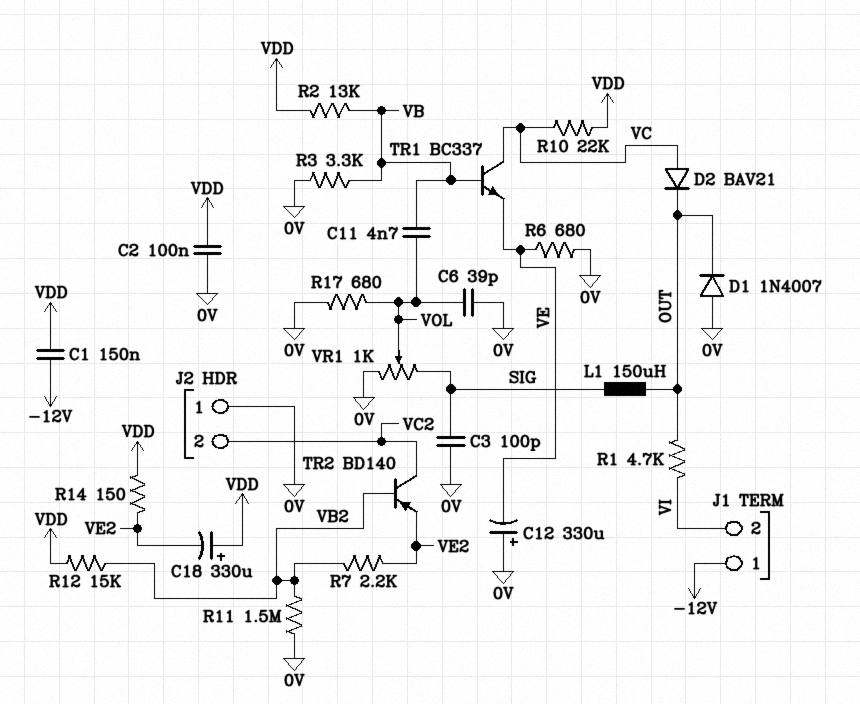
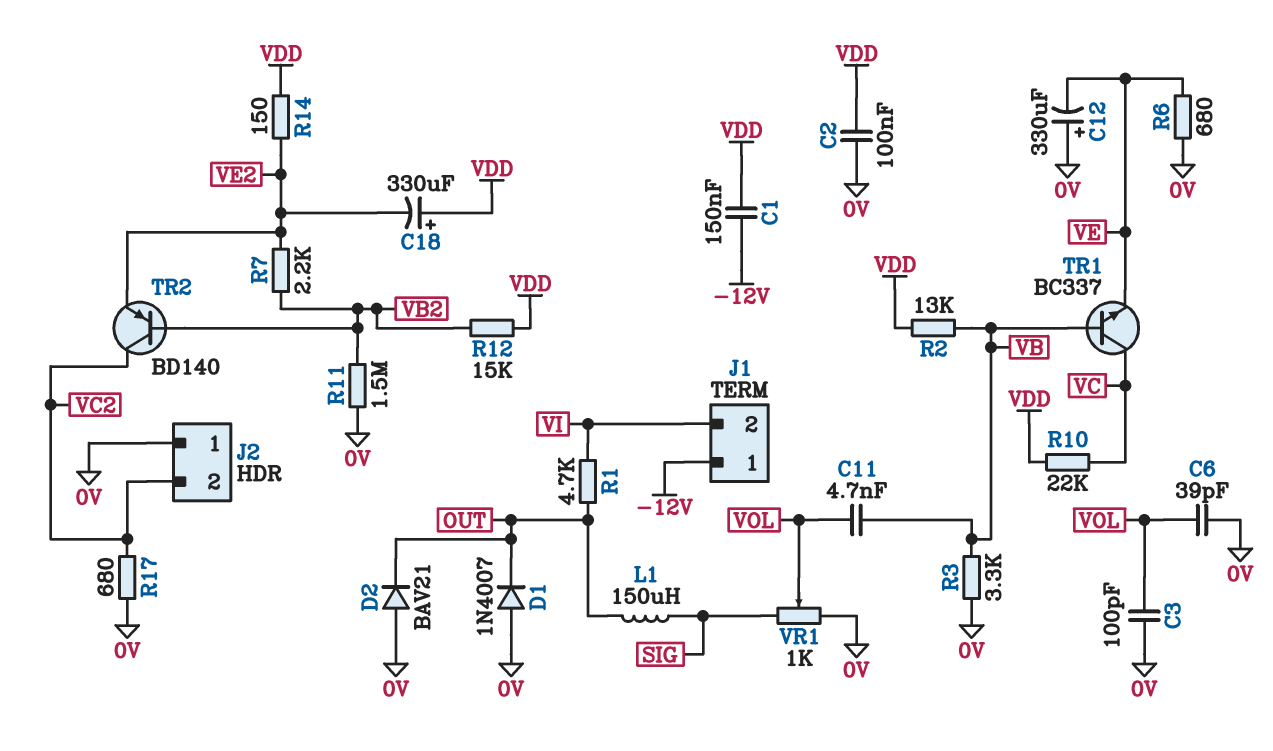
C3: 100pF (0V, SIG) -> 100pF (0V, VOL)
D2: diode BAV21 (A VC, K OUT) -> diode BAV21 (A 0V, K OUT)
R17: 680 (0V, VOL) -> 680 (0V, VC2)

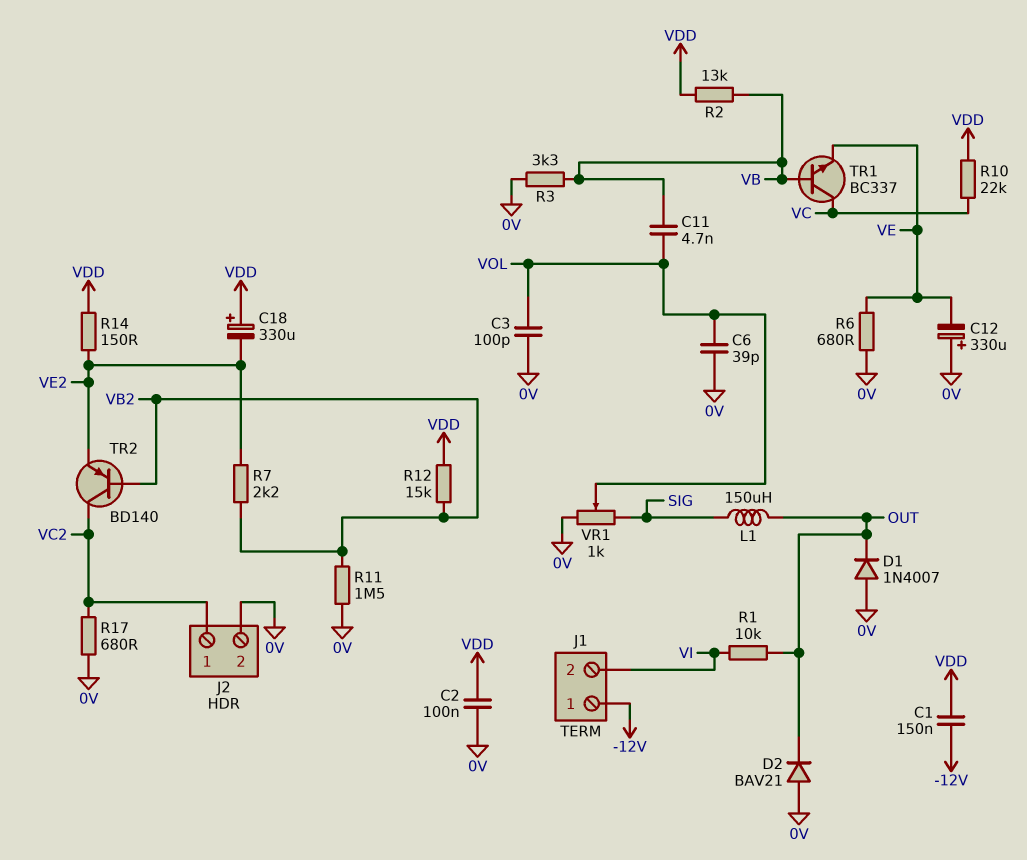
J2 pin 1: 0V -> VC2
J2 pin 2: VC2 -> 0V
R1: 4.7k (OUT, VI) -> 10k (OUT, VI)

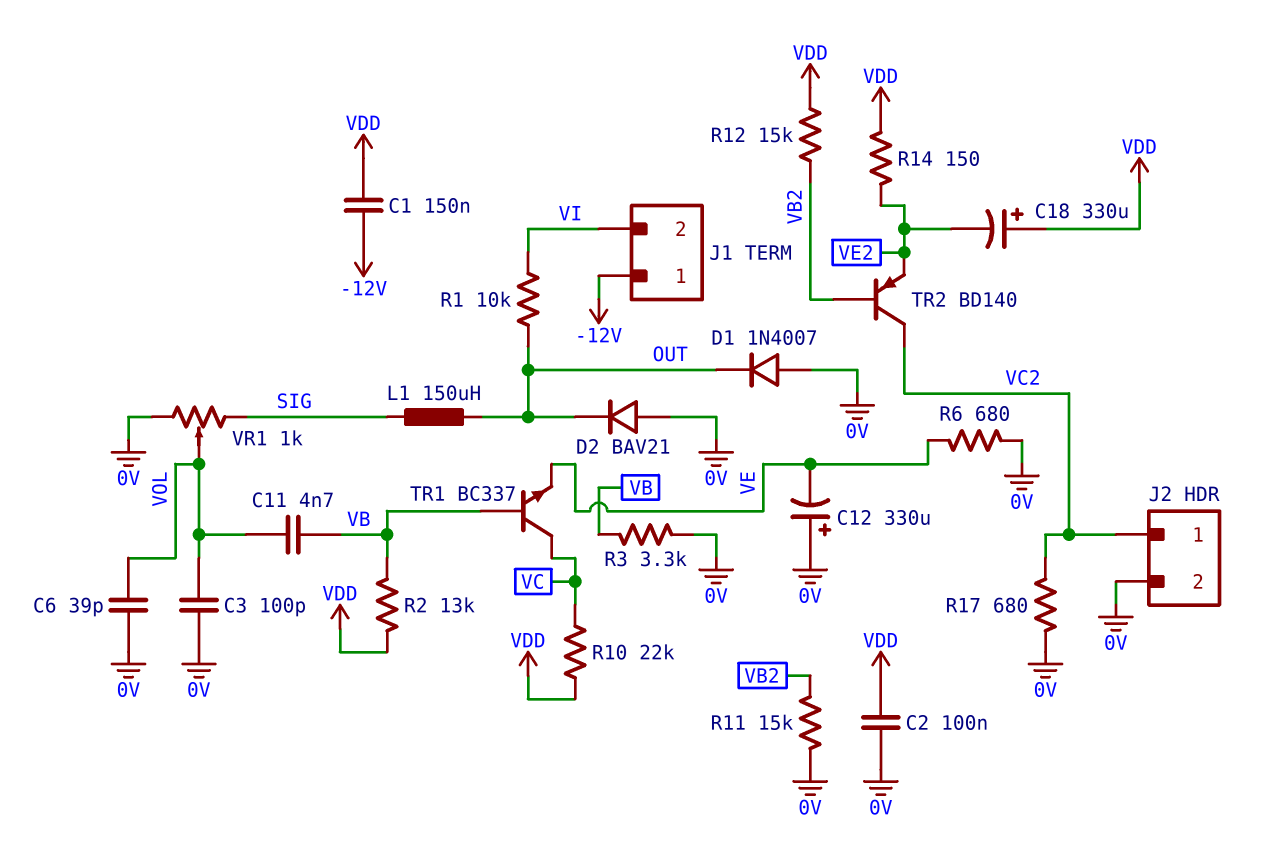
R7: 2.2k (VB2, VE2) -> none
R11: 1.5M (0V, VB2) -> 15k (0V, VB2)

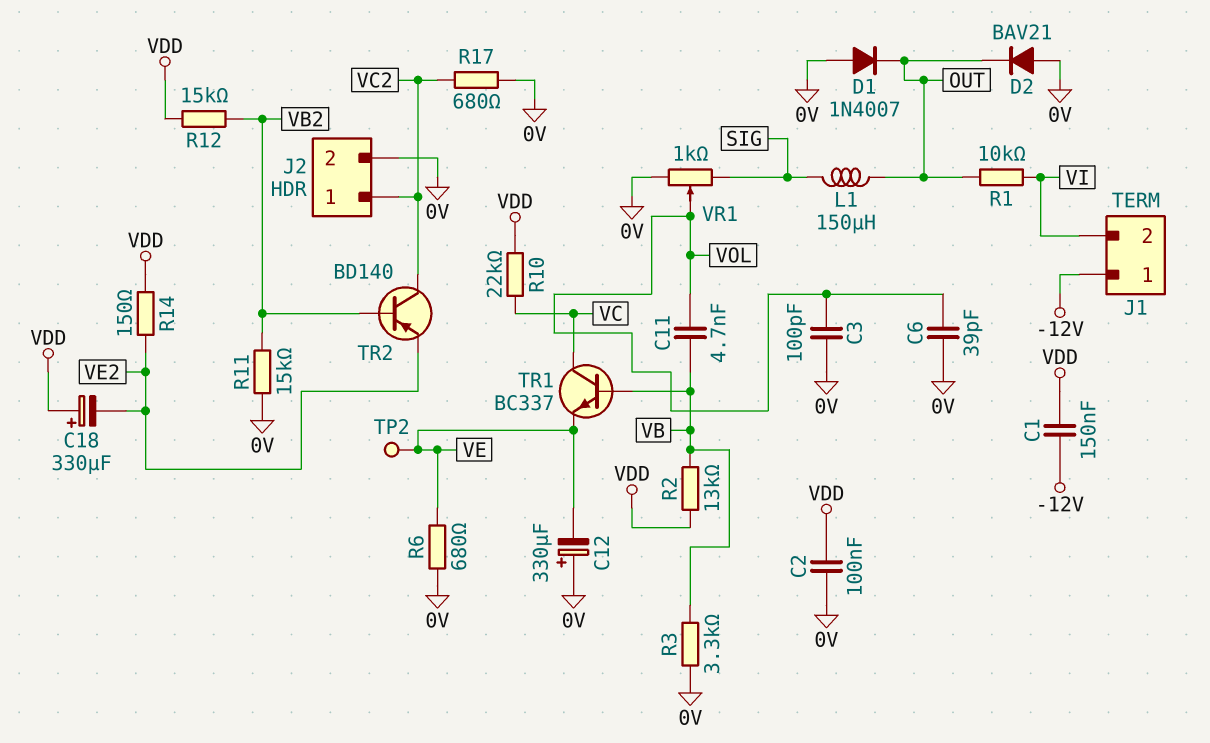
TP2: none -> test point (VE)

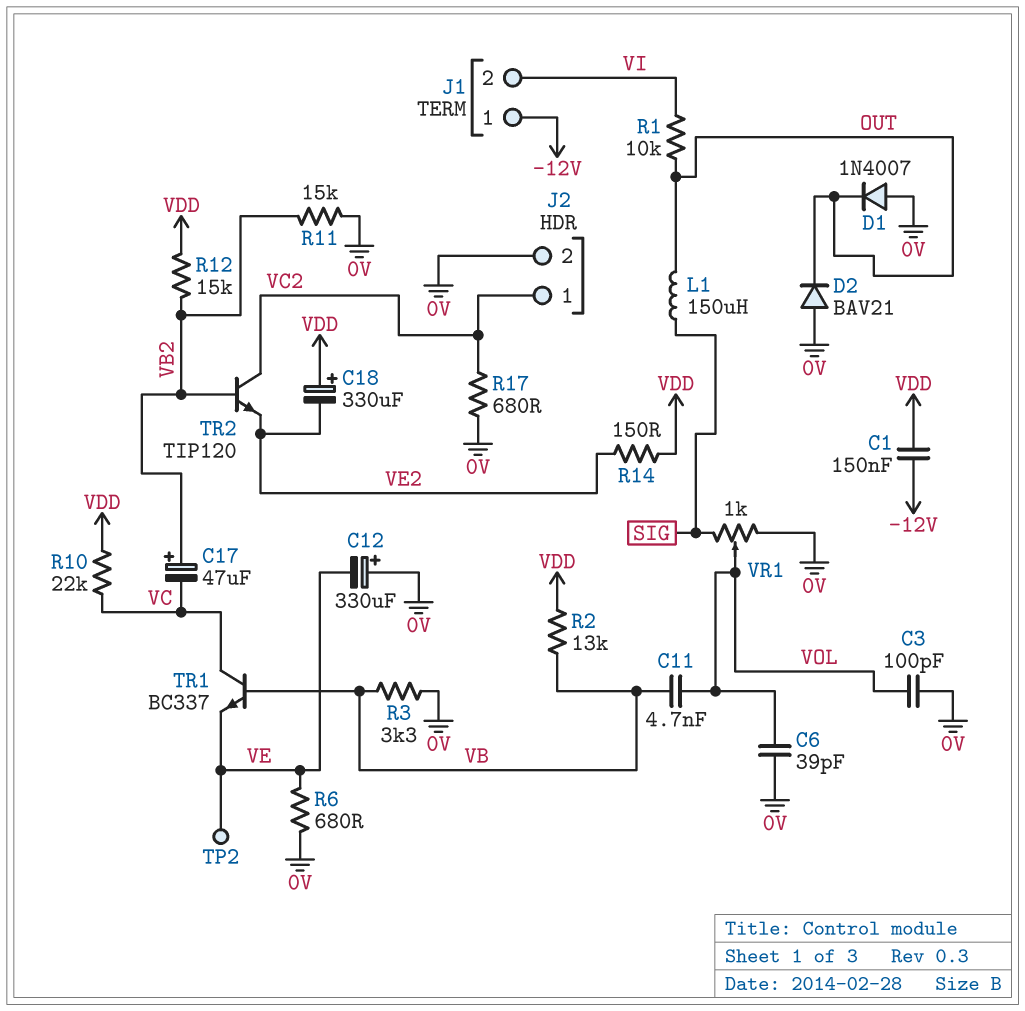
C2: 100nF (0V, VDD) -> none
C17: none -> 47uF (plus VB2, minus VC)
TR2: PNP BD140 (B VB2, C VC2, E VE2) -> NPN TIP120 (B VB2, C VC2, E VE2)

